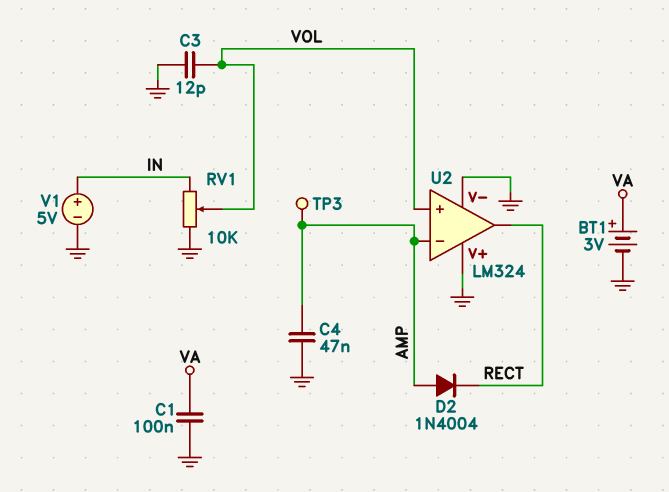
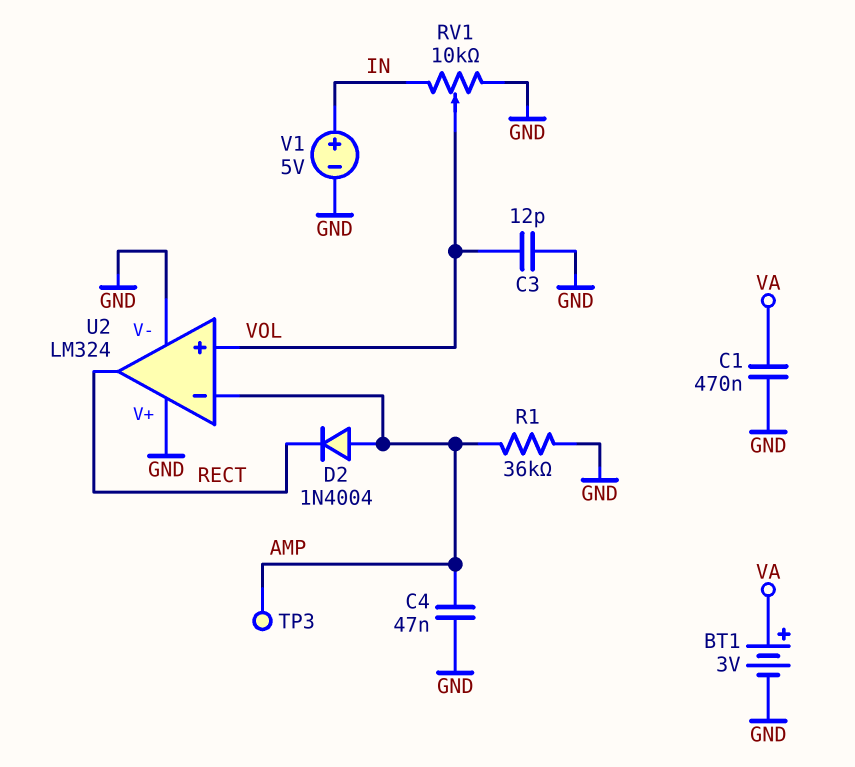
C1: 100nF (GND, VA) -> 470nF (GND, VA)
R1: none -> 36k (AMP, GND)

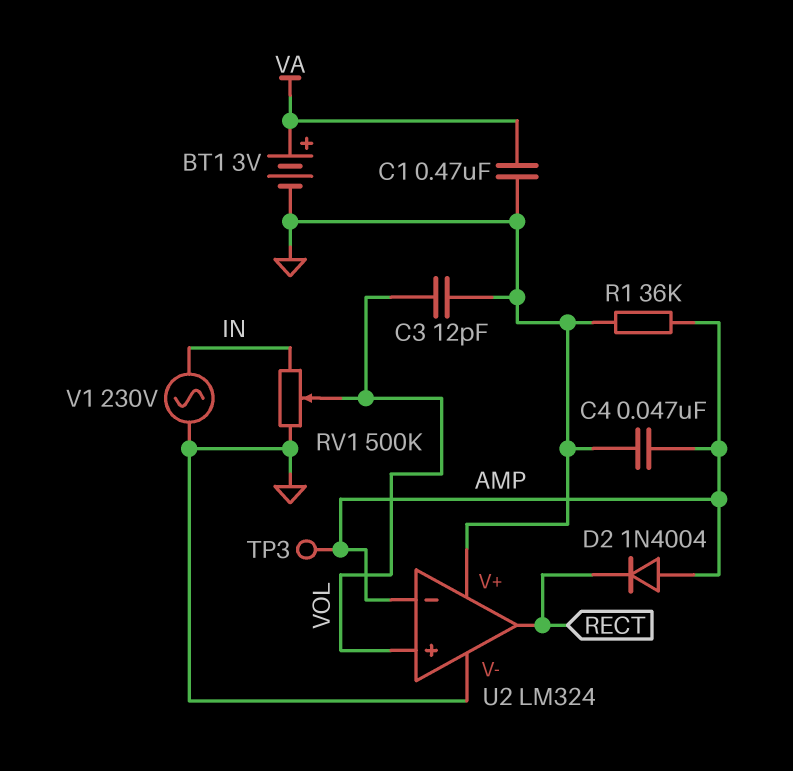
RV1: 10k (GND, IN, wiper VOL) -> 500k (GND, IN, wiper VOL)
V1: 5V (plus IN, minus GND) -> AC 230V (GND, IN)

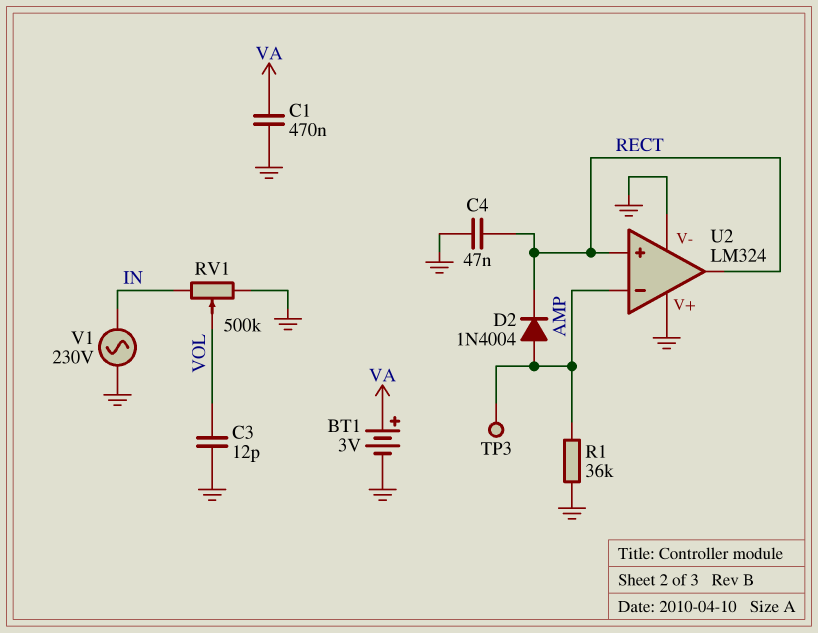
C4: 47nF (AMP, GND) -> 47nF (GND, RECT)
U2 pin in+: VOL -> RECT

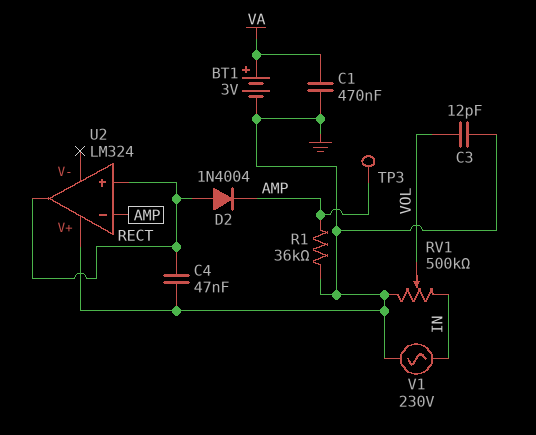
D2: diode 1N4004 (A AMP, K RECT) -> diode 1N4004 (A RECT, K AMP)
U2 pin V-: GND -> none

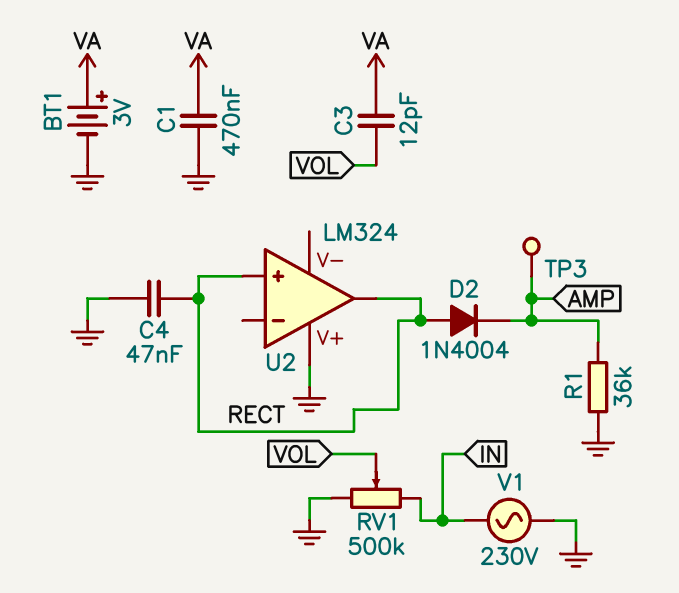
C3: 12pF (GND, VOL) -> 12pF (VA, VOL)
U2 pin in-: AMP -> none

